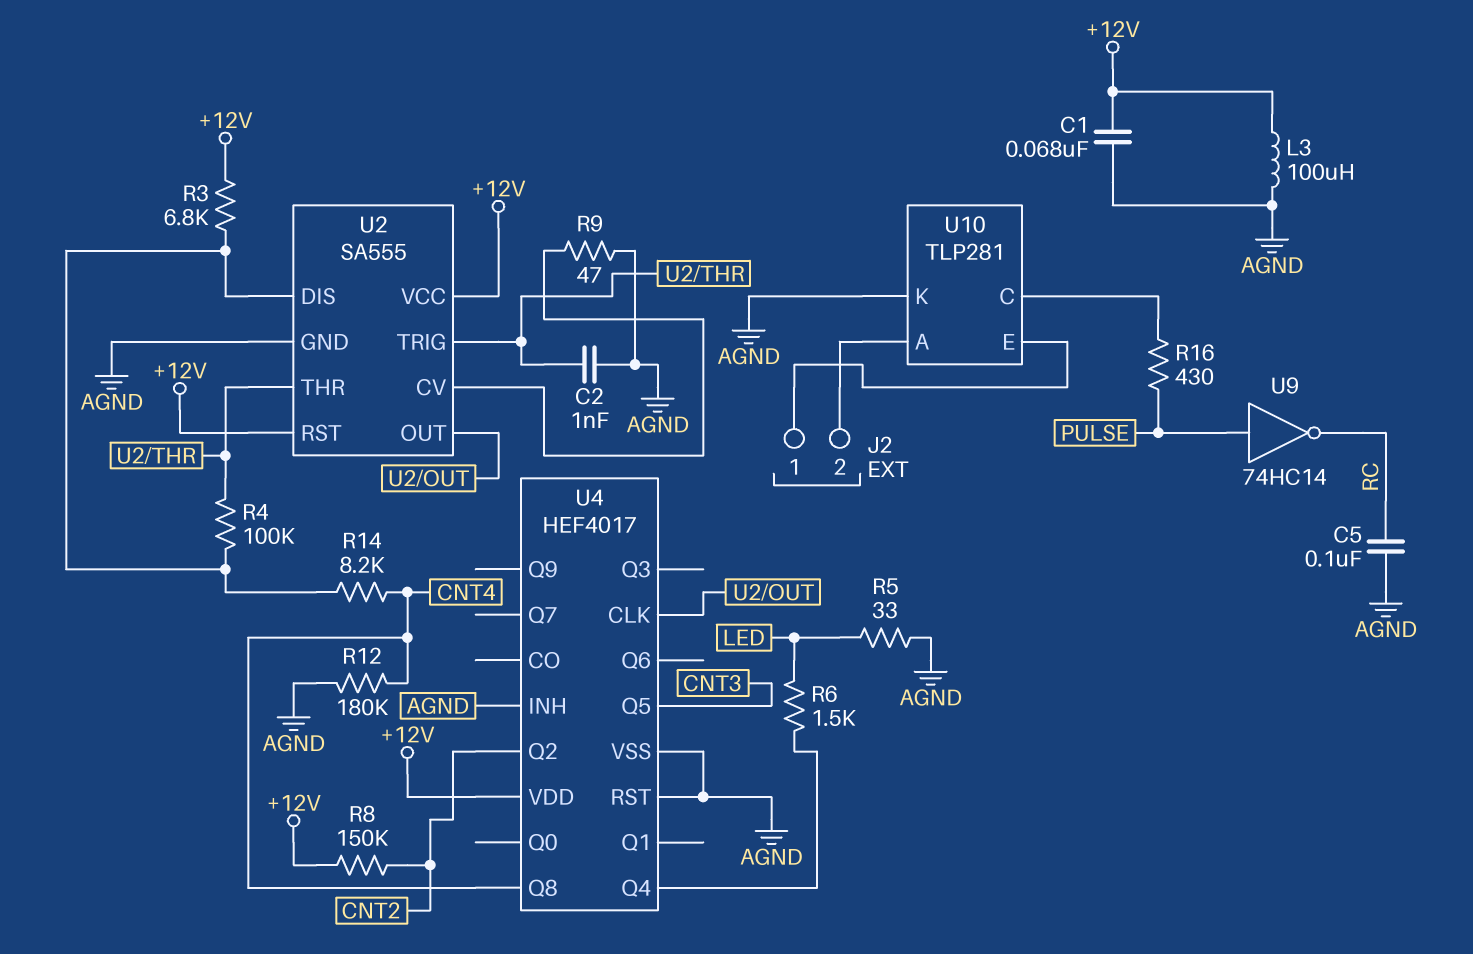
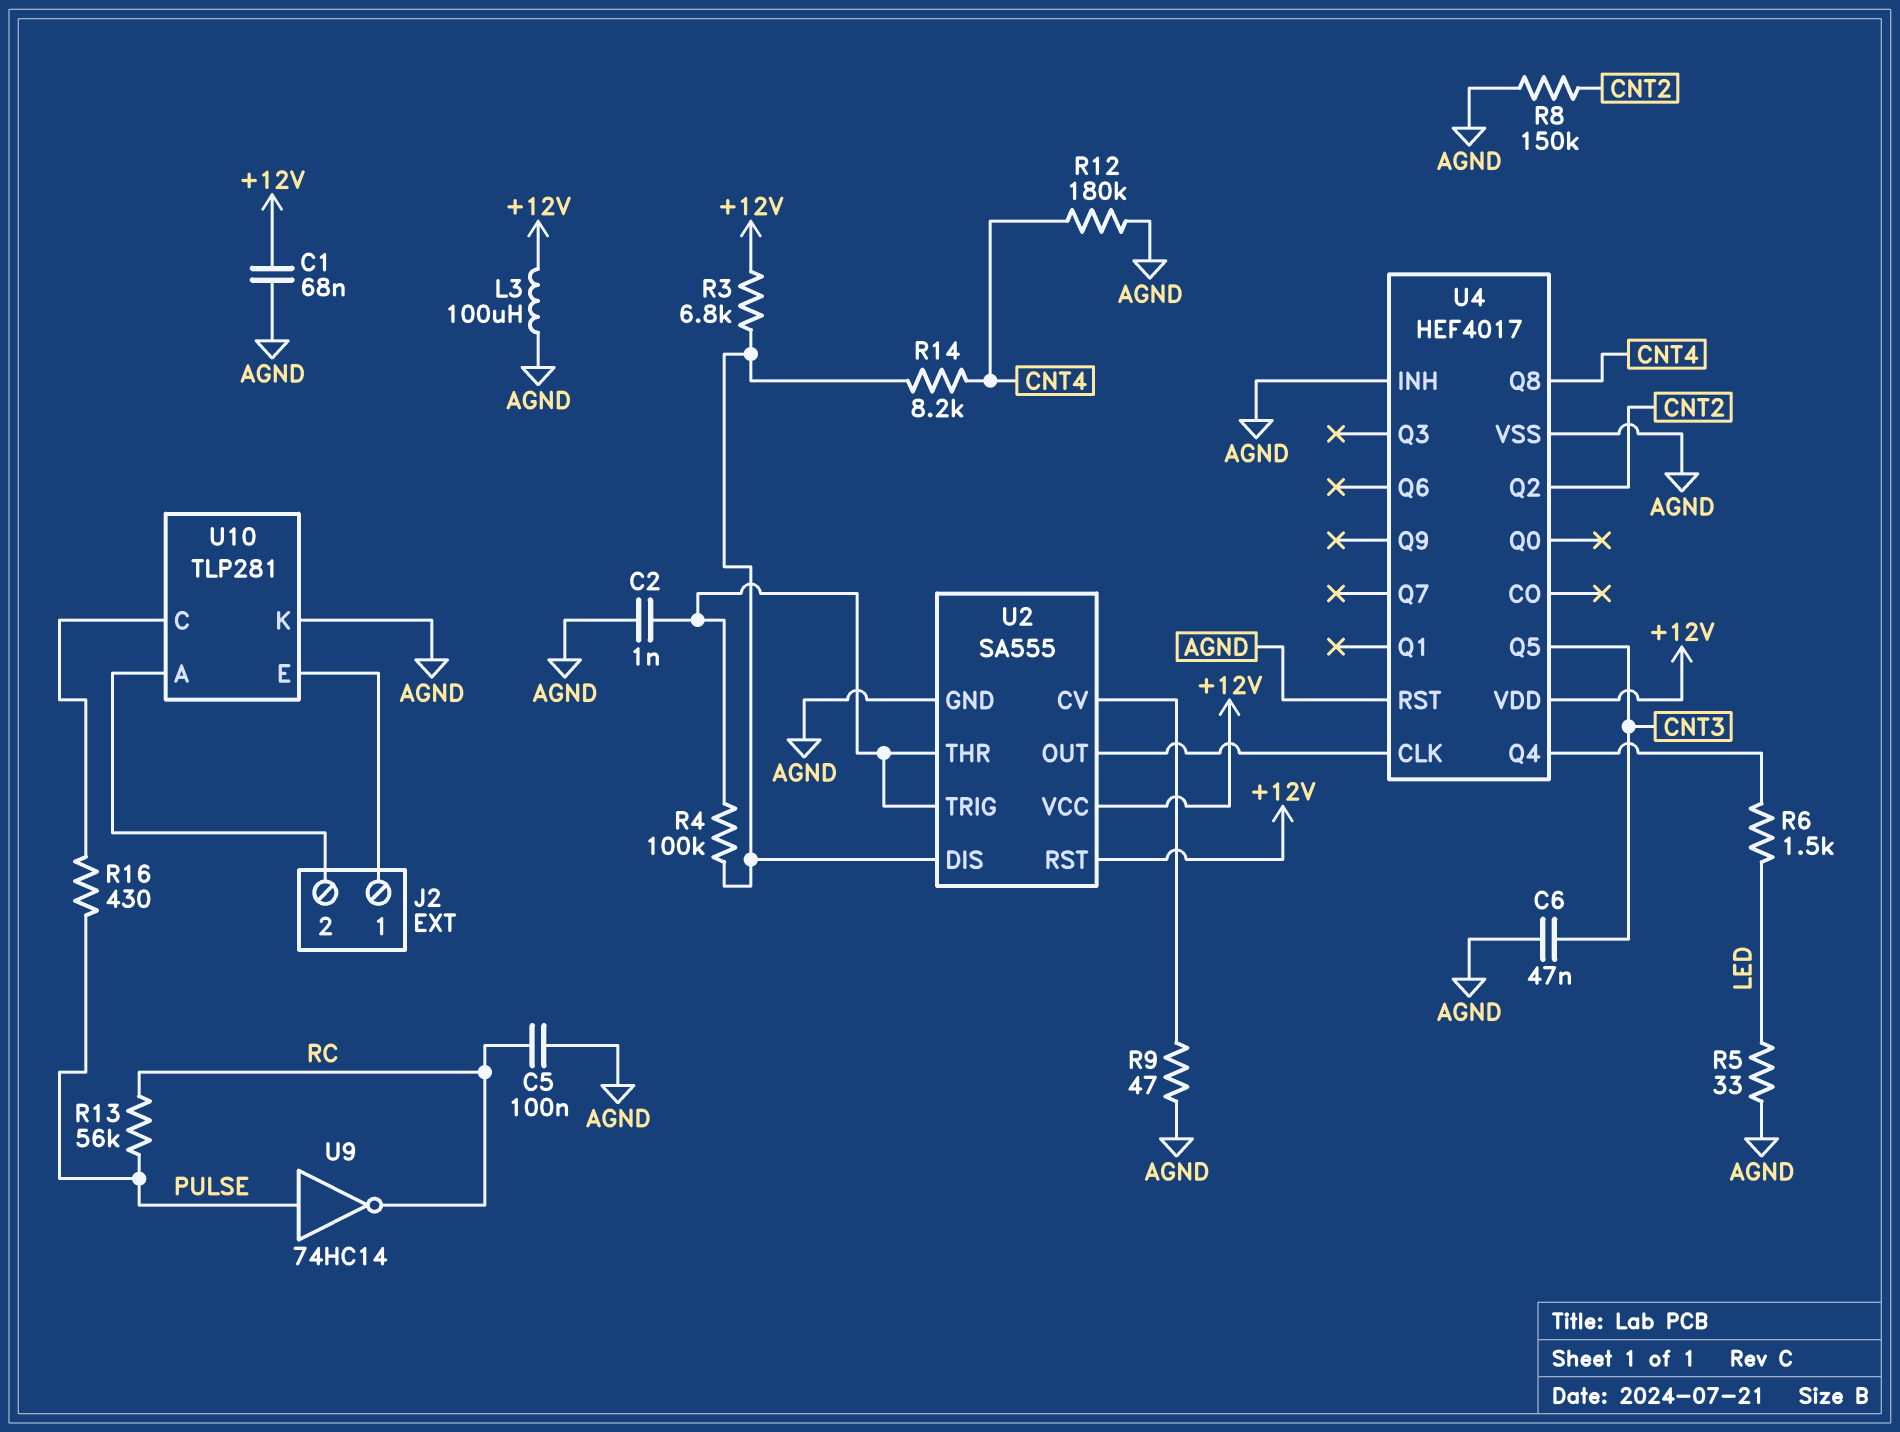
C6: none -> 47nF (AGND, CNT3)
R8: 150k (+12V, CNT2) -> 150k (AGND, CNT2)
R13: none -> 56k (PULSE, RC)

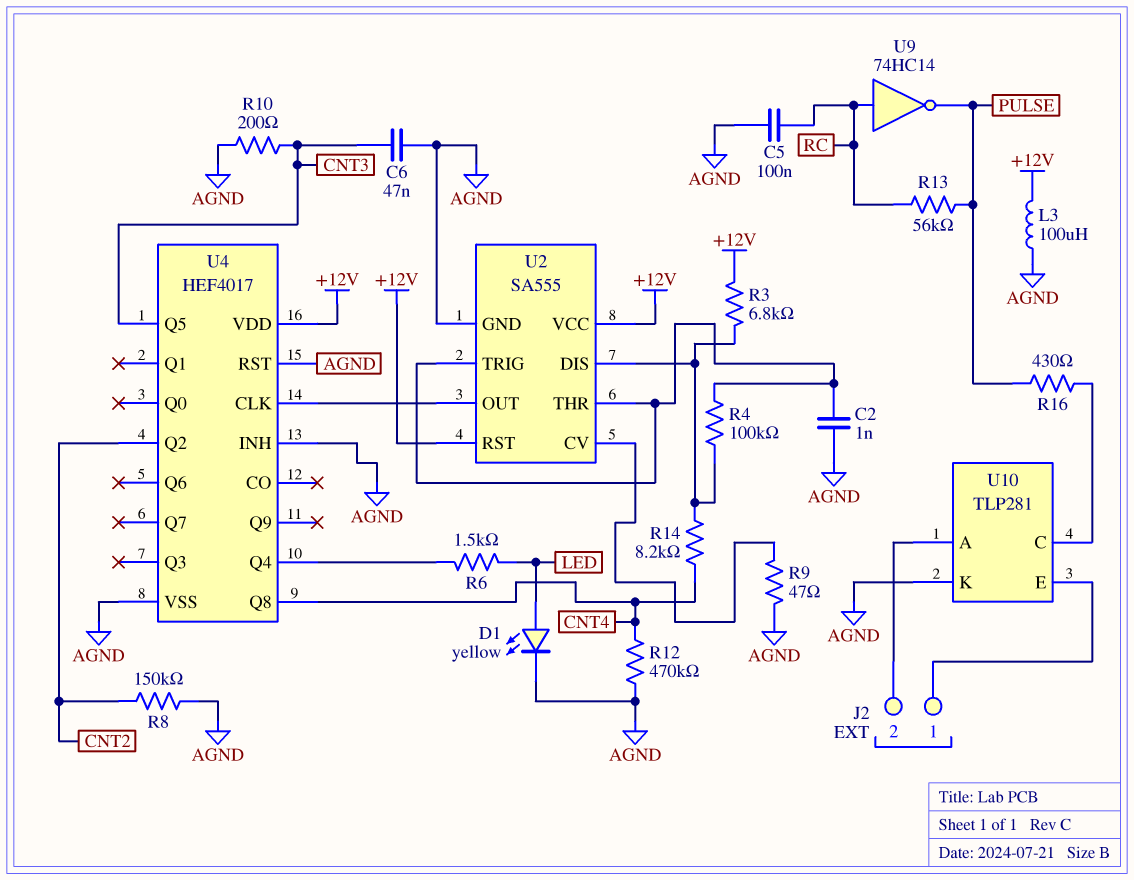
C1: 68nF (+12V, AGND) -> none
D1: none -> LED yellow (A LED, K AGND)
R5: 33 (AGND, LED) -> none
R10: none -> 200 (AGND, CNT3)
R12: 180k (AGND, CNT4) -> 470k (AGND, CNT4)
U9: NOT 74HC14 (in PULSE, out RC) -> NOT 74HC14 (in RC, out PULSE)

